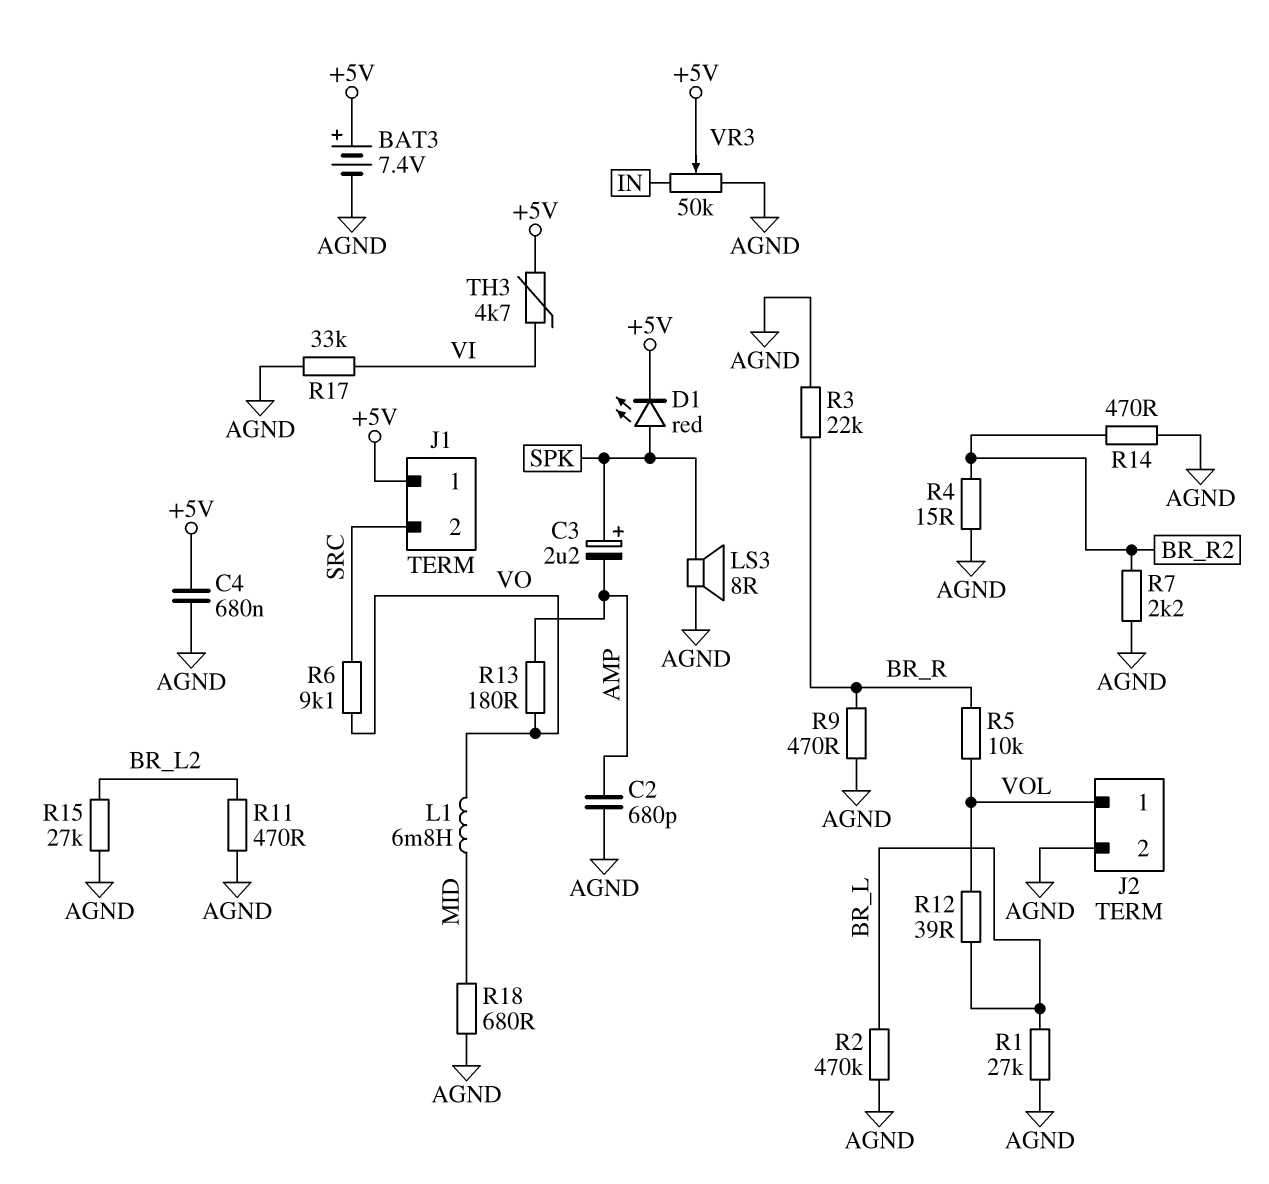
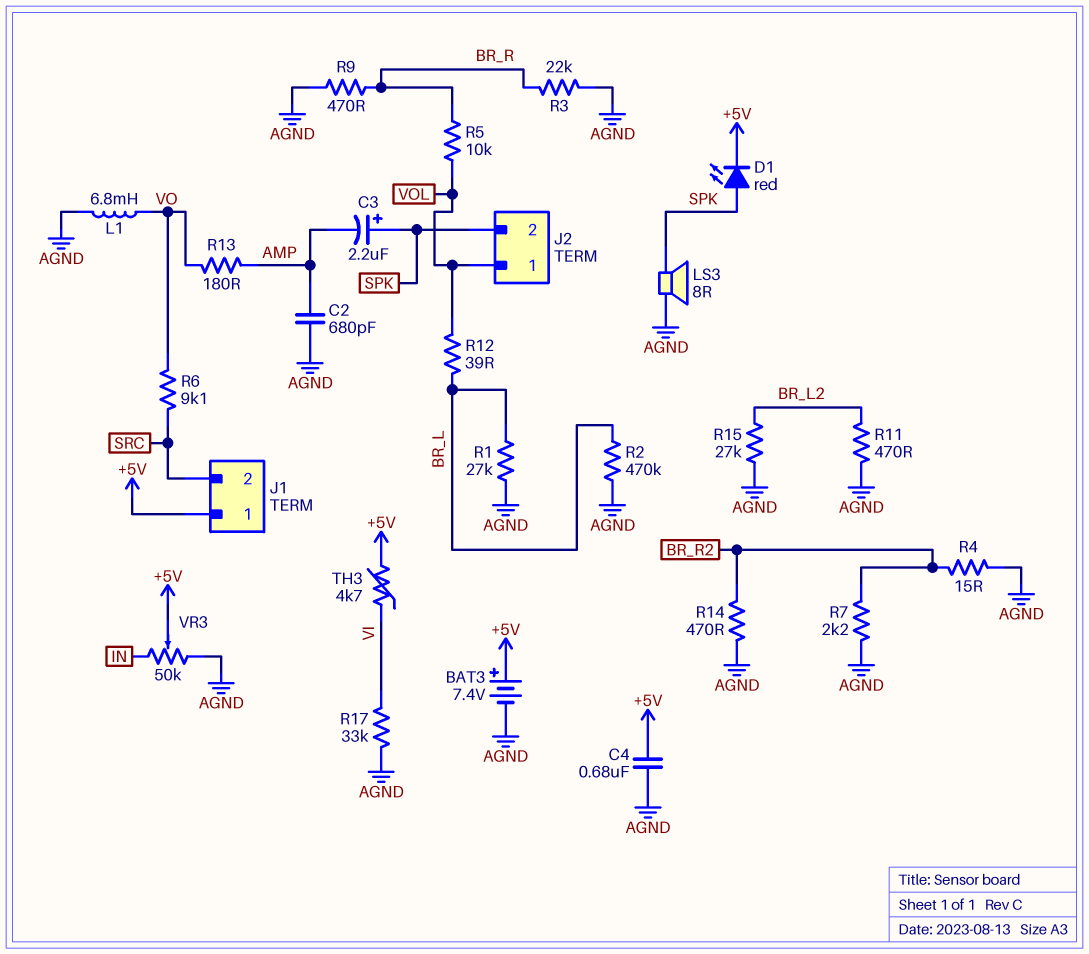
J2 pin 2: AGND -> SPK
L1: 6.8mH (MID, VO) -> 6.8mH (AGND, VO)
R18: 680 (AGND, MID) -> none

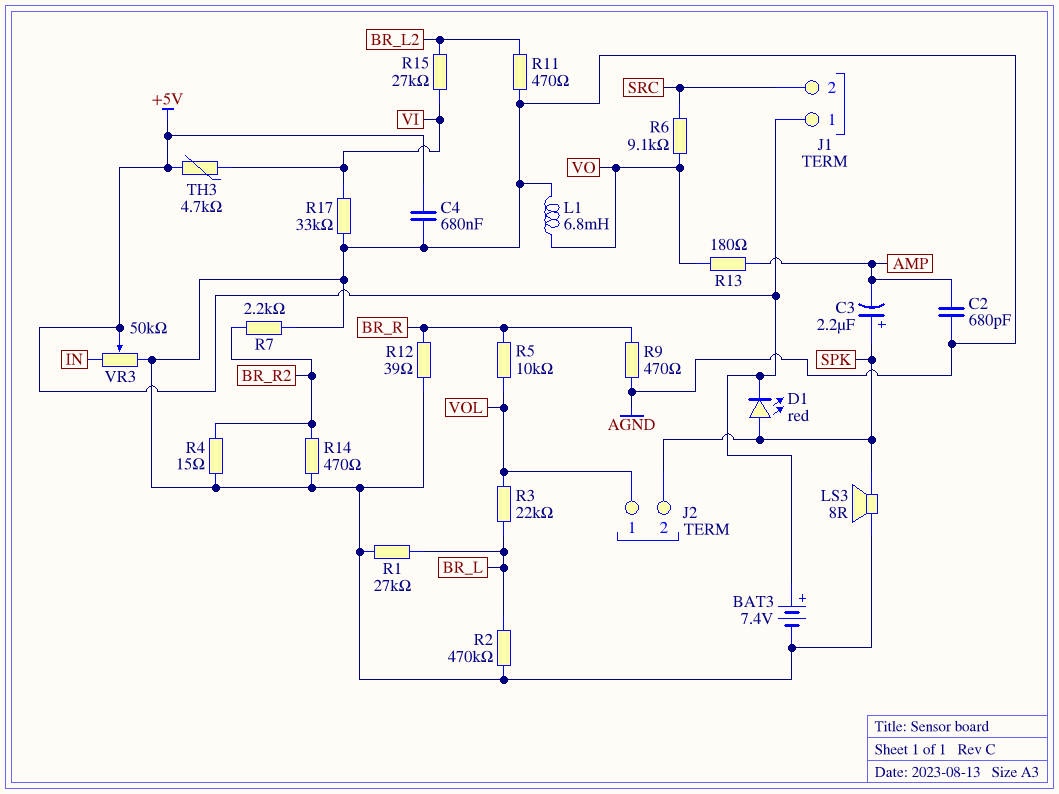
R3: 22k (AGND, BR_R) -> 22k (BR_L, VOL)
R12: 39 (BR_L, VOL) -> 39 (AGND, BR_R)
R15: 27k (AGND, BR_L2) -> 27k (BR_L2, VI)

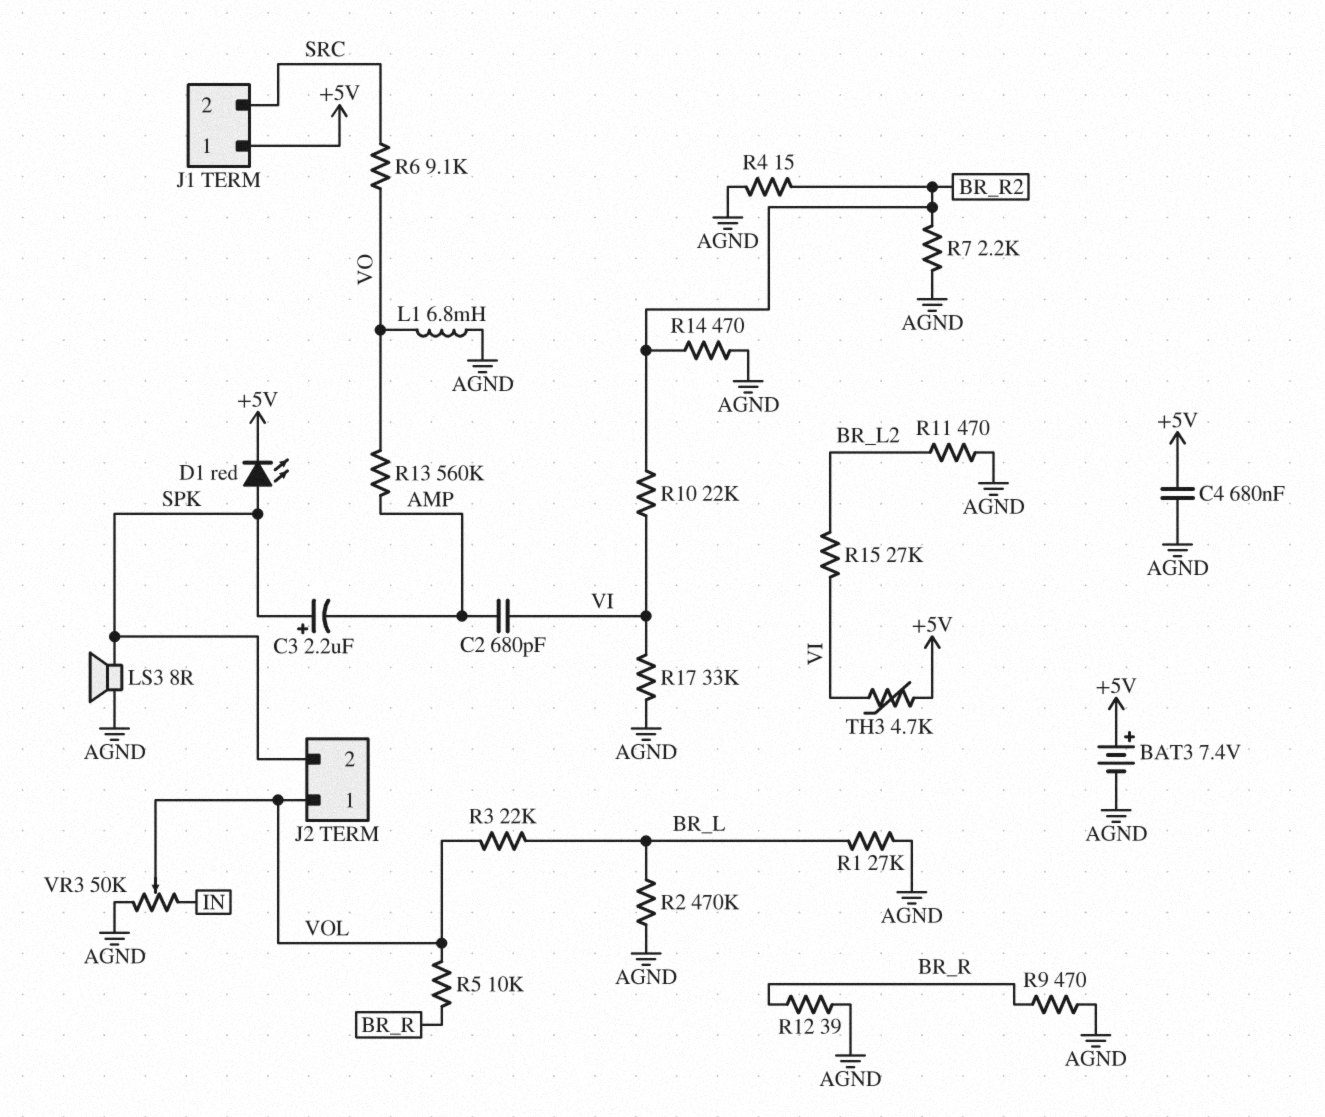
C2: 680pF (AGND, AMP) -> 680pF (AMP, VI)
R10: none -> 22k (BR_R2, VI)
R13: 180 (AMP, VO) -> 560k (AMP, VO)
VR3: 50k (AGND, IN, wiper +5V) -> 50k (AGND, IN, wiper VOL)

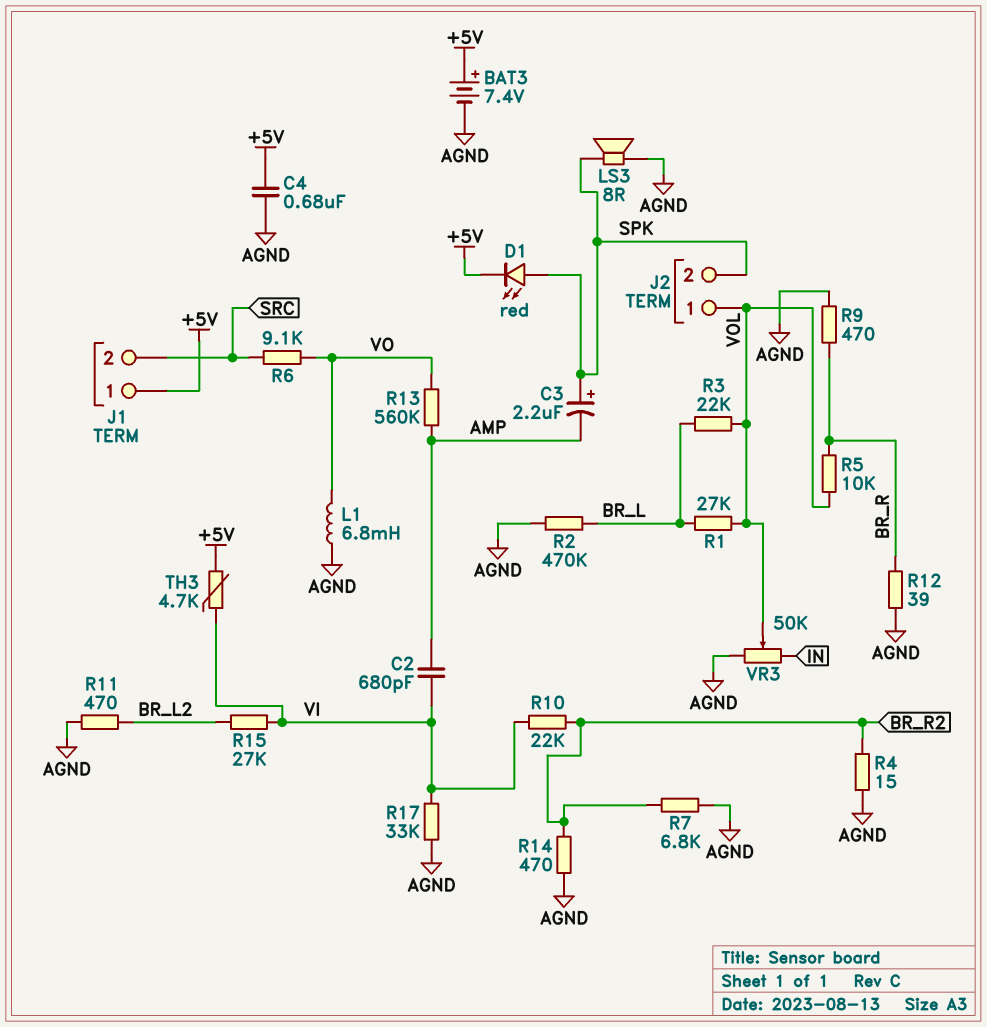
R1: 27k (AGND, BR_L) -> 27k (BR_L, VOL)
R7: 2.2k (AGND, BR_R2) -> 6.8k (AGND, BR_R2)

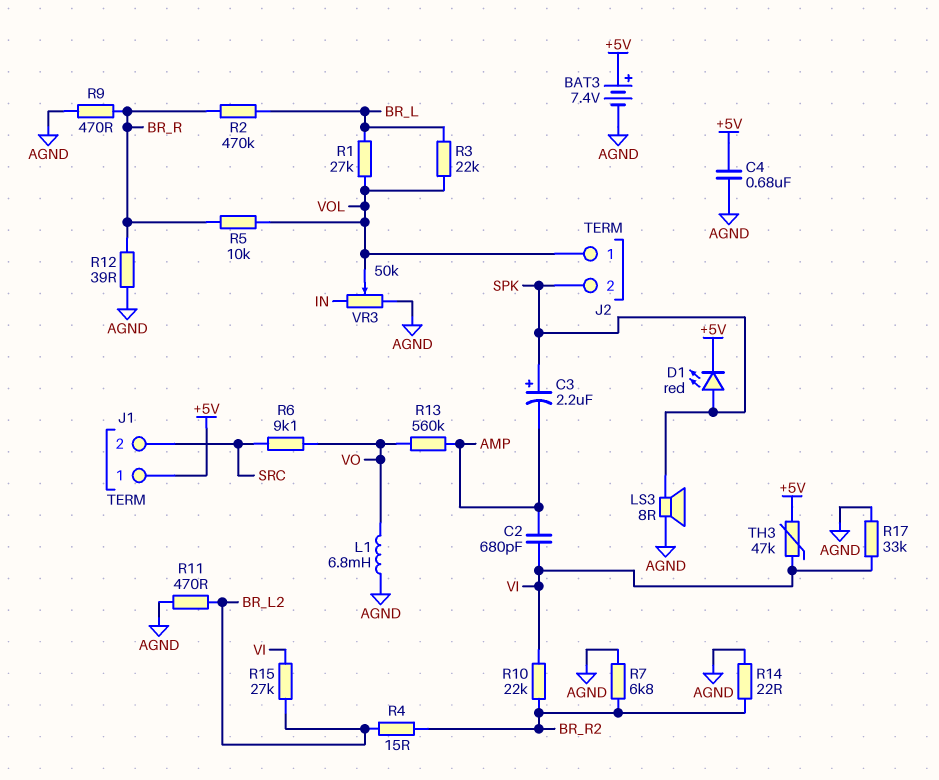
R2: 470k (AGND, BR_L) -> 470k (BR_L, BR_R)
R4: 15 (AGND, BR_R2) -> 15 (BR_L2, BR_R2)
R14: 470 (AGND, BR_R2) -> 22 (AGND, BR_R2)
TH3: 4.7k (+5V, VI) -> 47k (+5V, VI)

